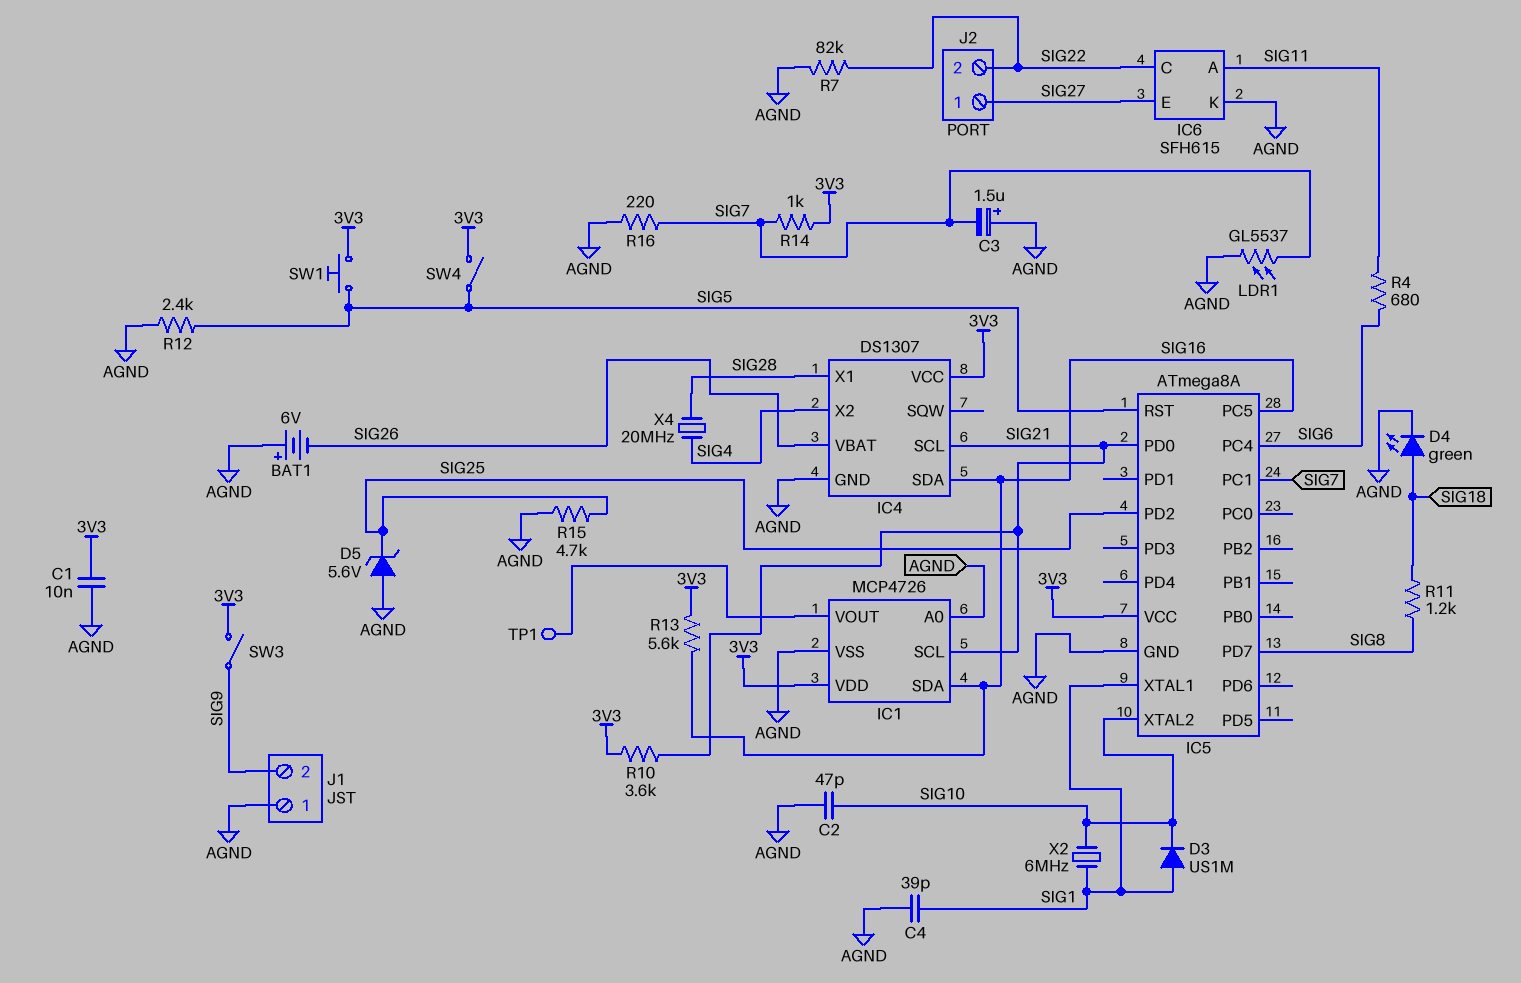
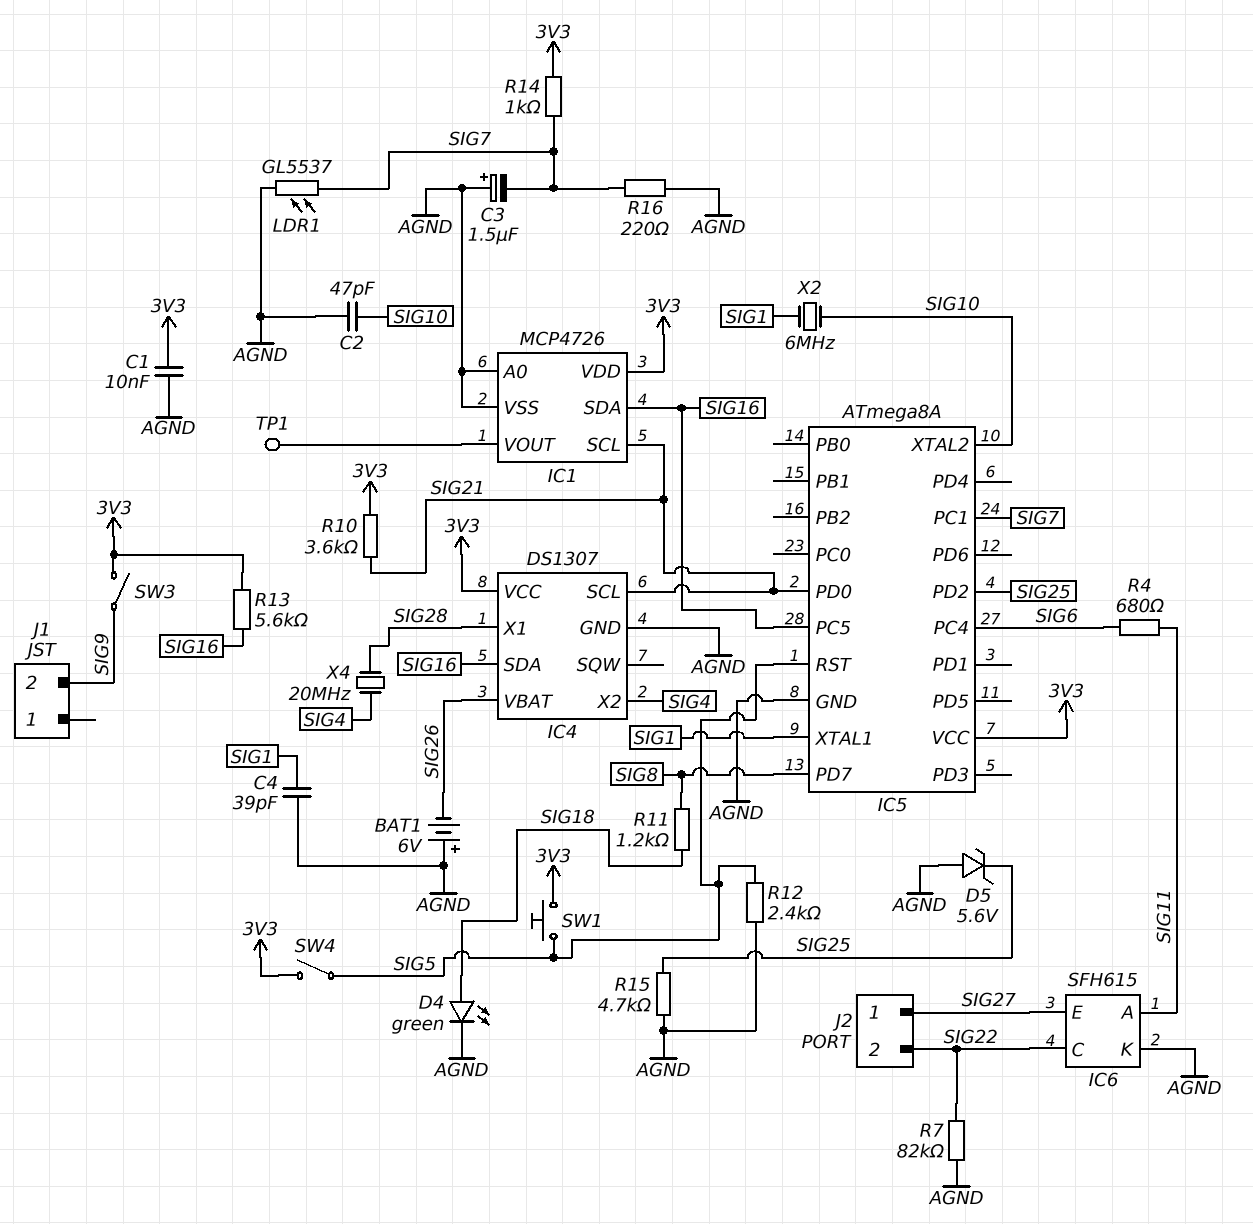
D3: diode US1M (A SIG1, K SIG10) -> none
J1 pin 1: AGND -> none

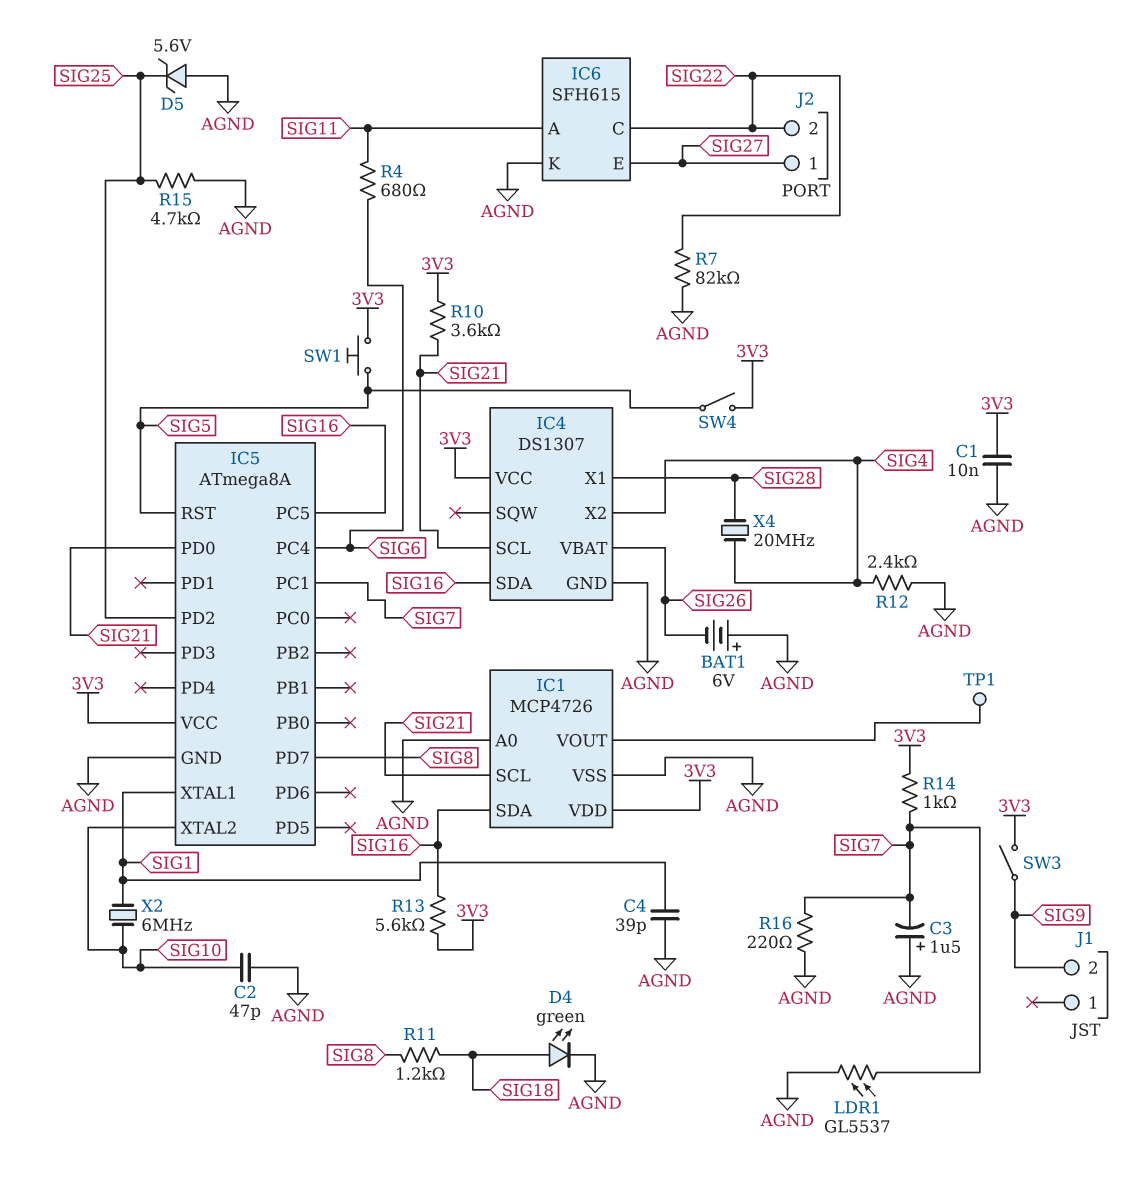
R12: 2.4k (AGND, SIG5) -> 2.4k (AGND, SIG4)

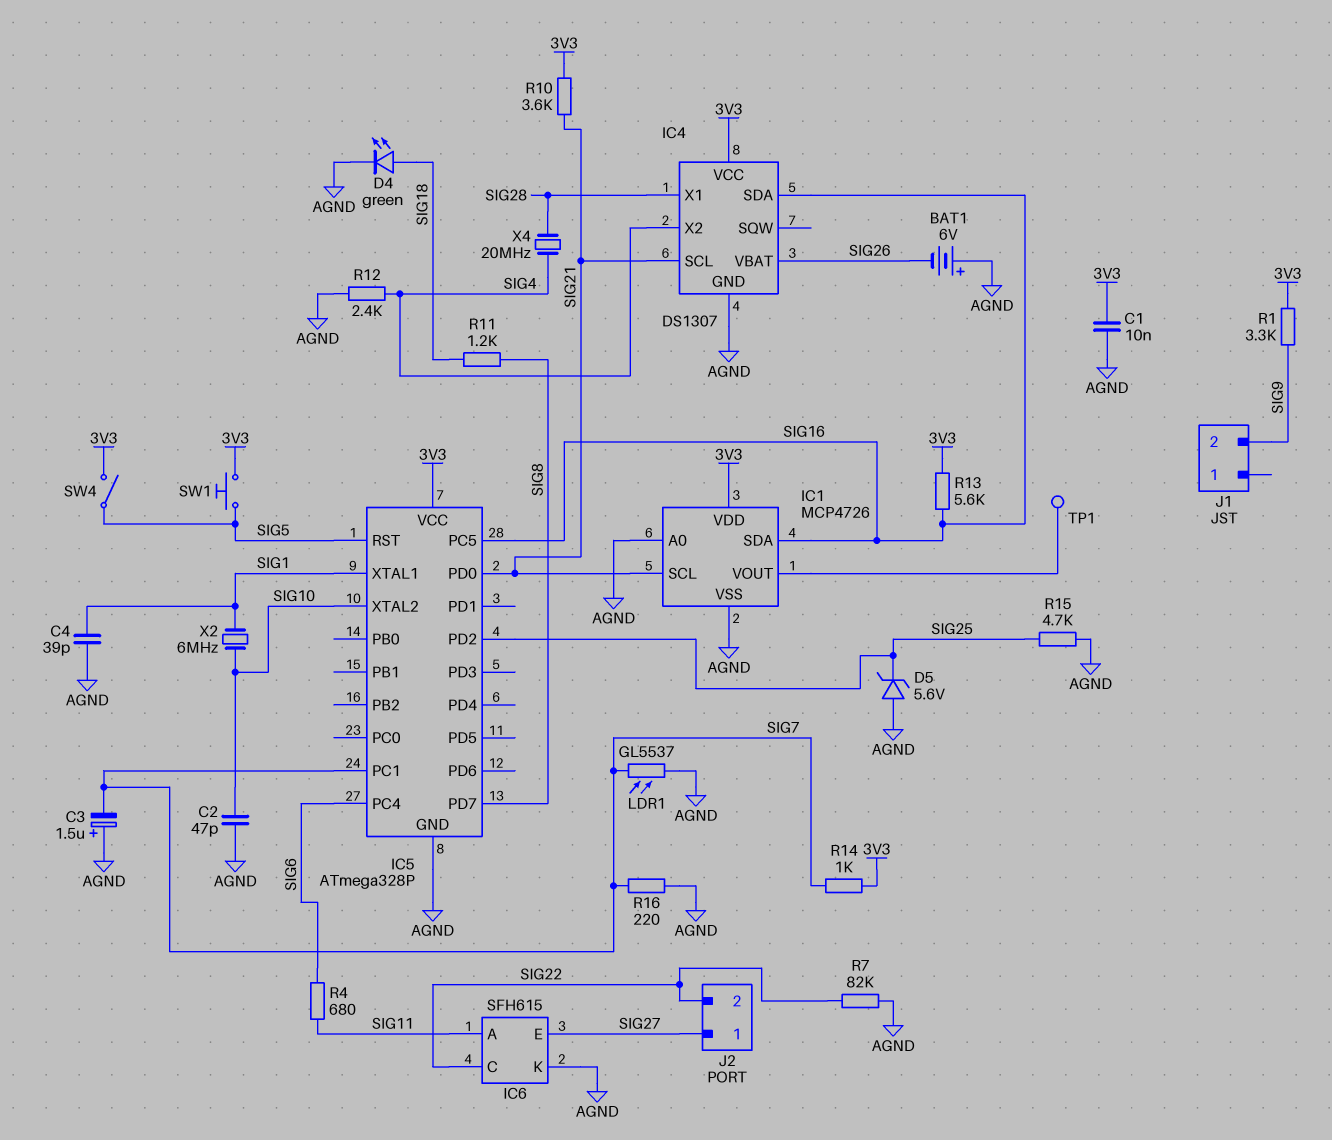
IC5: ATmega8A -> ATmega328P
R1: none -> 3.3k (3V3, SIG9)
SW3: switch (3V3, SIG9) -> none

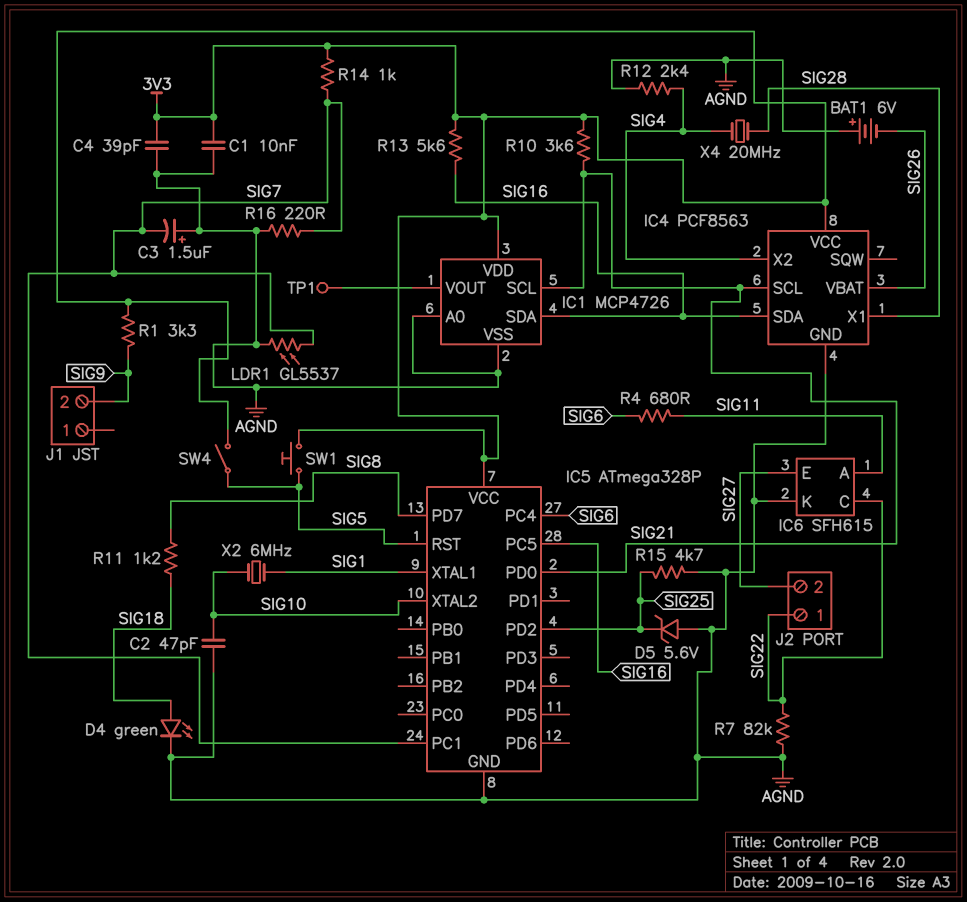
C4: 39pF (AGND, SIG1) -> 39pF (3V3, AGND)
IC4: DS1307 -> PCF8563
J2 pin 1: SIG27 -> SIG22
J2 pin 2: SIG22 -> SIG27

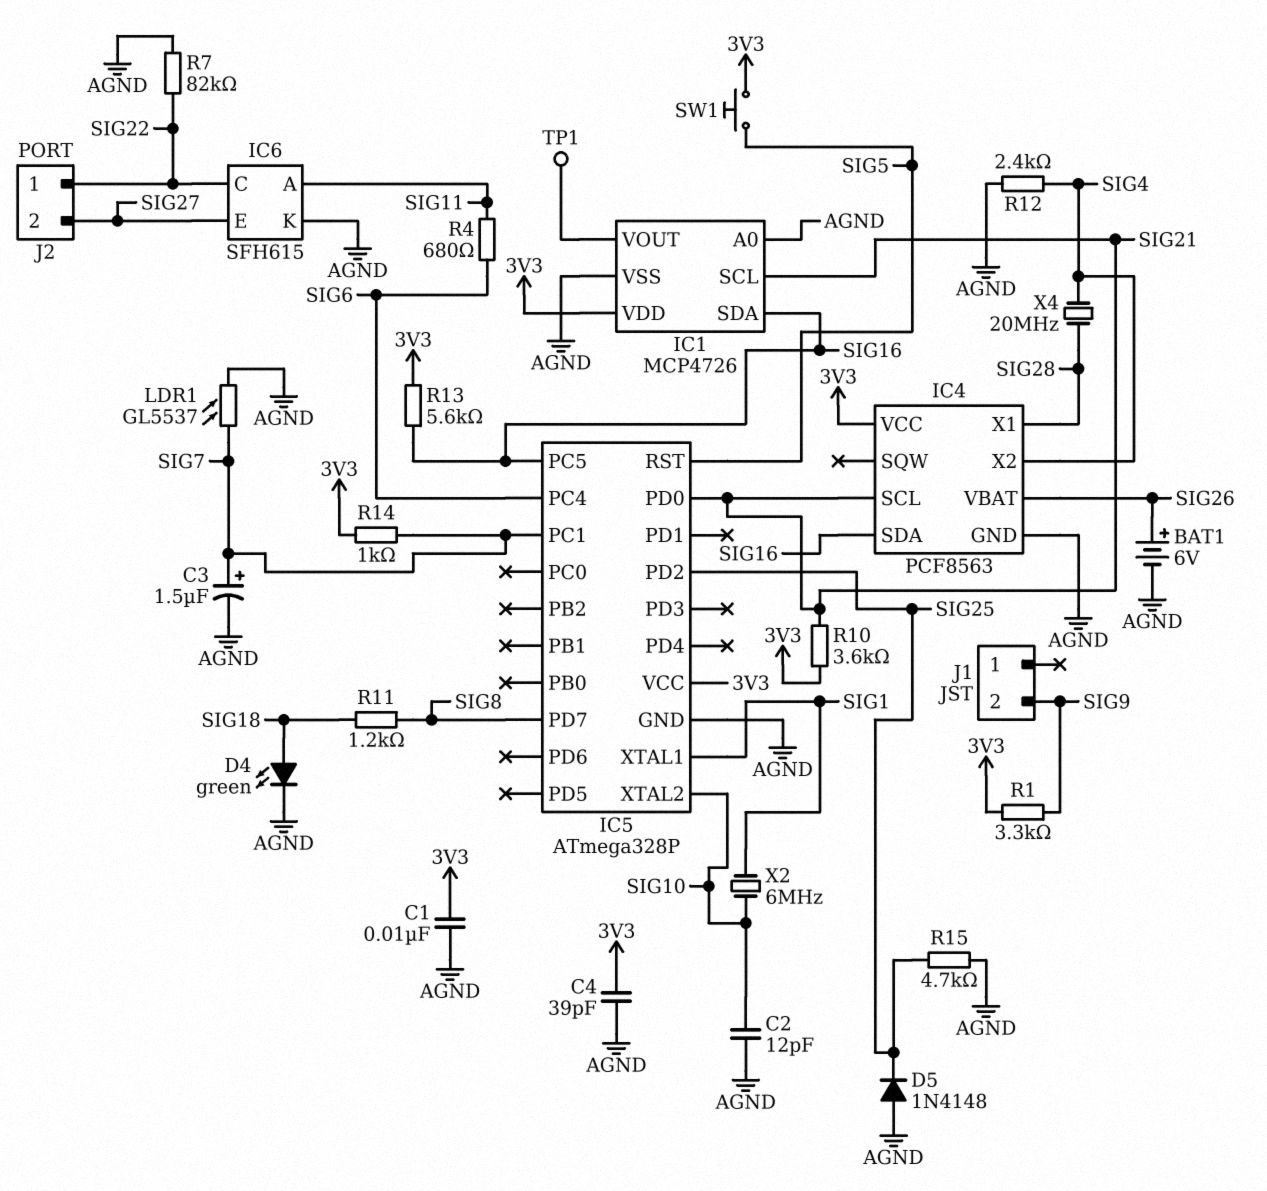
BAT1: 6V (plus AGND, minus SIG26) -> 6V (plus SIG26, minus AGND)
C2: 47pF (AGND, SIG10) -> 12pF (AGND, SIG10)
C3: 1.5uF (plus AGND, minus SIG7) -> 1.5uF (plus SIG7, minus AGND)
D5: zener 5.6V (A AGND, K SIG25) -> diode 1N4148 (A AGND, K SIG25)
R16: 220 (AGND, SIG7) -> none
SW4: switch (3V3, SIG5) -> none

